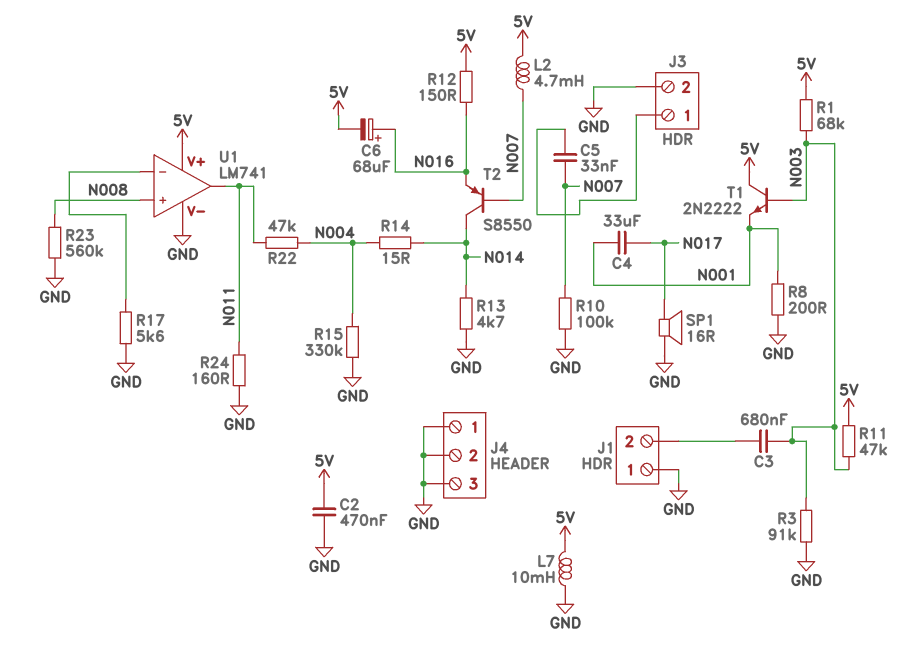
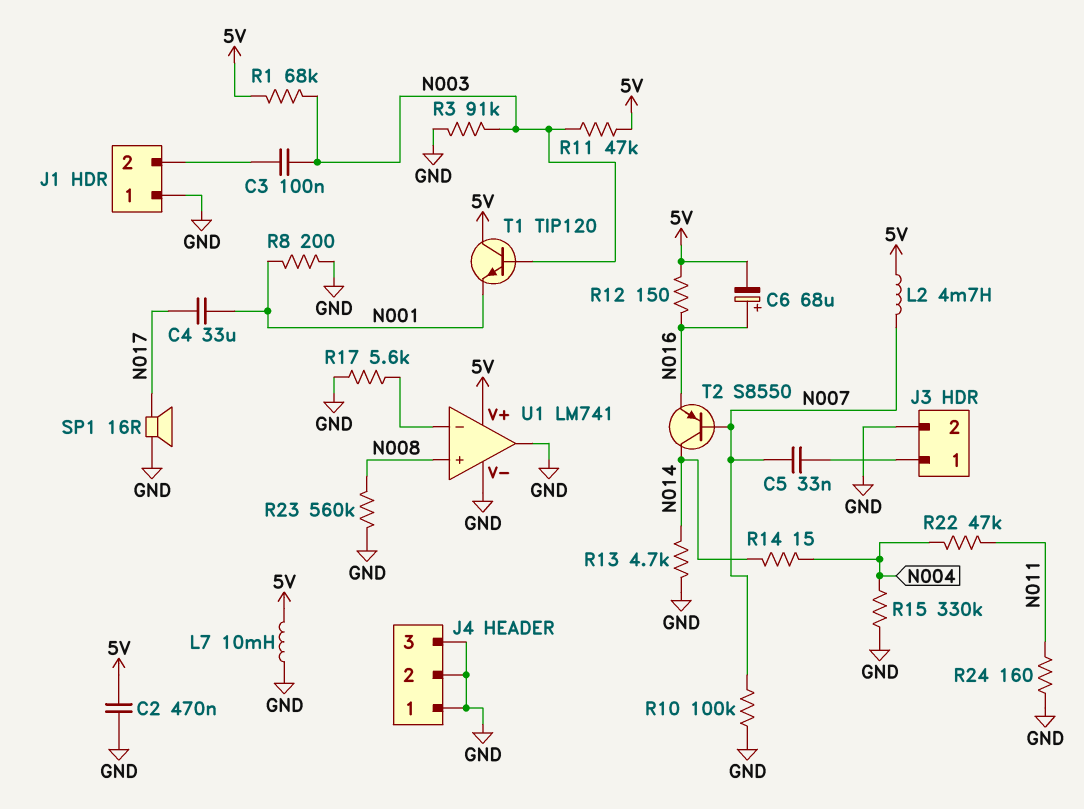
C3: 680nF (J1/2, N003) -> 100nF (J1/2, N003)
T1: NPN 2N2222 (B N003, C 5V, E N001) -> NPN TIP120 (B N003, C 5V, E N001)
U1 pin out: N011 -> GND

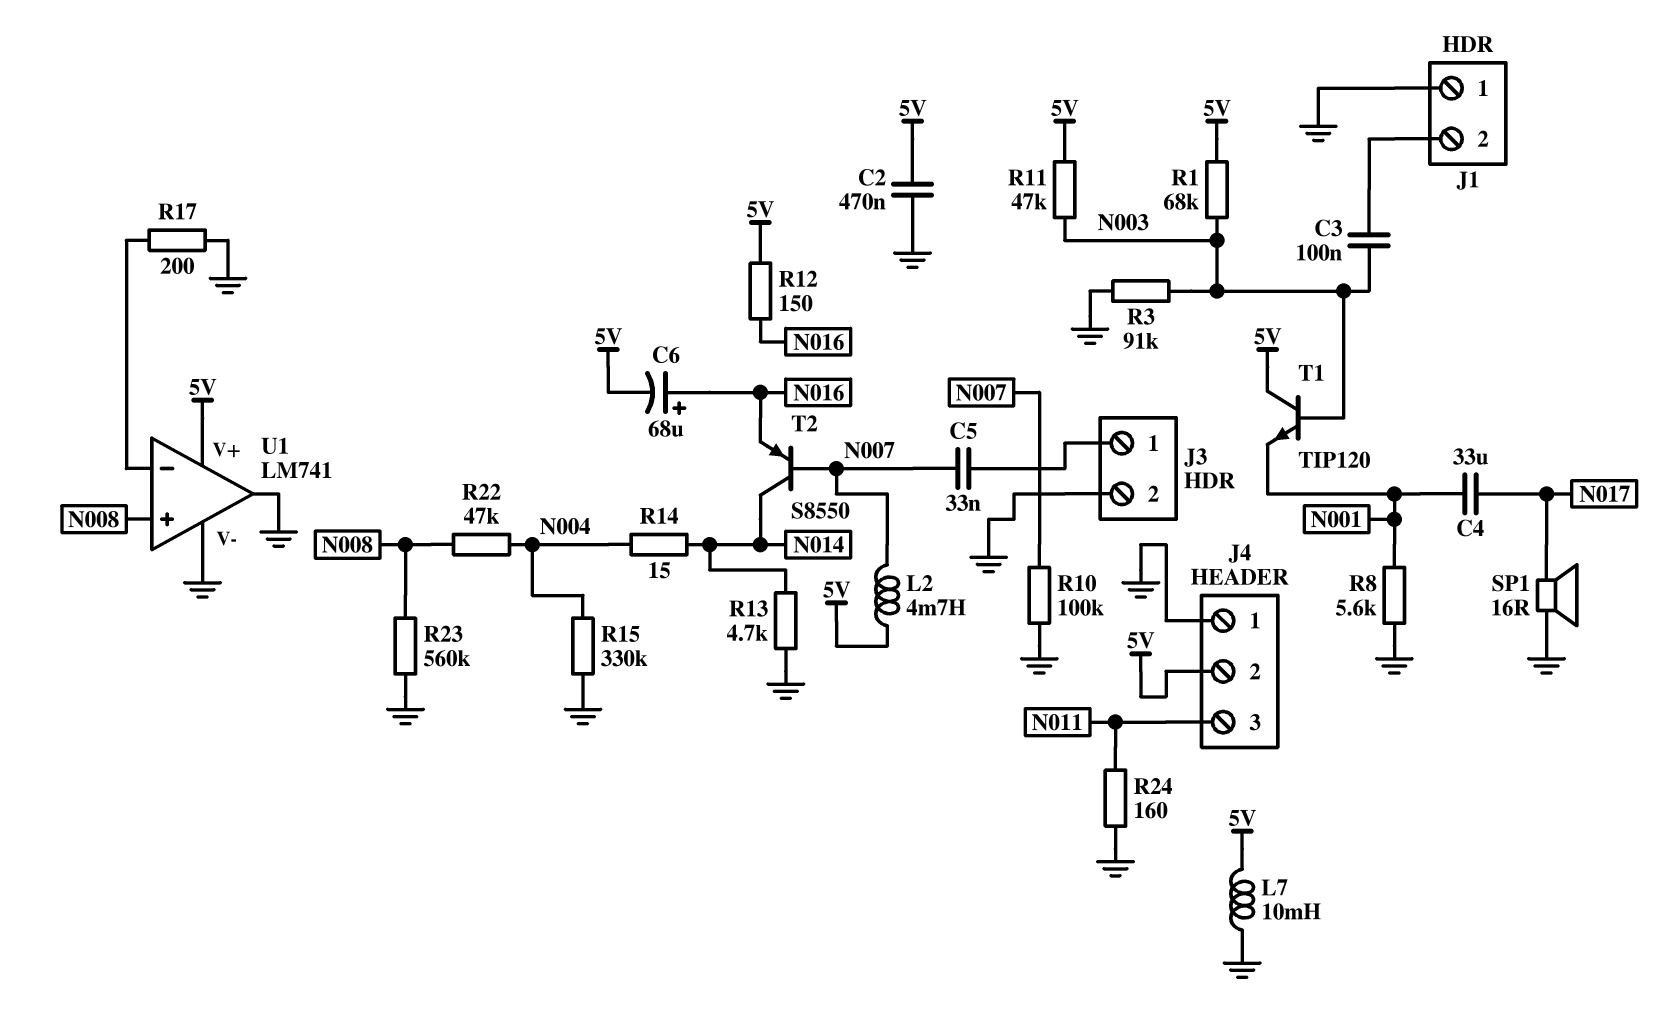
J4 pin 2: GND -> 5V
J4 pin 3: GND -> N011
R8: 200 (GND, N001) -> 5.6k (GND, N001)
R17: 5.6k (GND, U1/in-) -> 200 (GND, U1/in-)
R22: 47k (N004, N011) -> 47k (N004, N008)

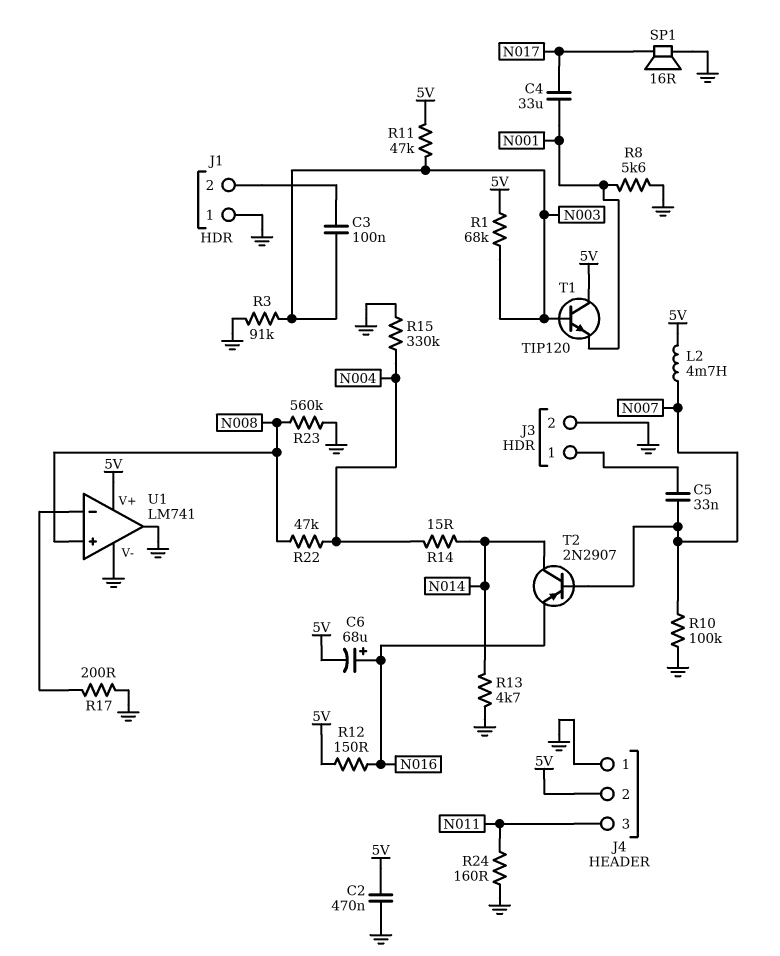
L7: 10mH (5V, GND) -> none
T2: PNP S8550 (B N007, C N014, E N016) -> PNP 2N2907 (B N007, C N014, E N016)

